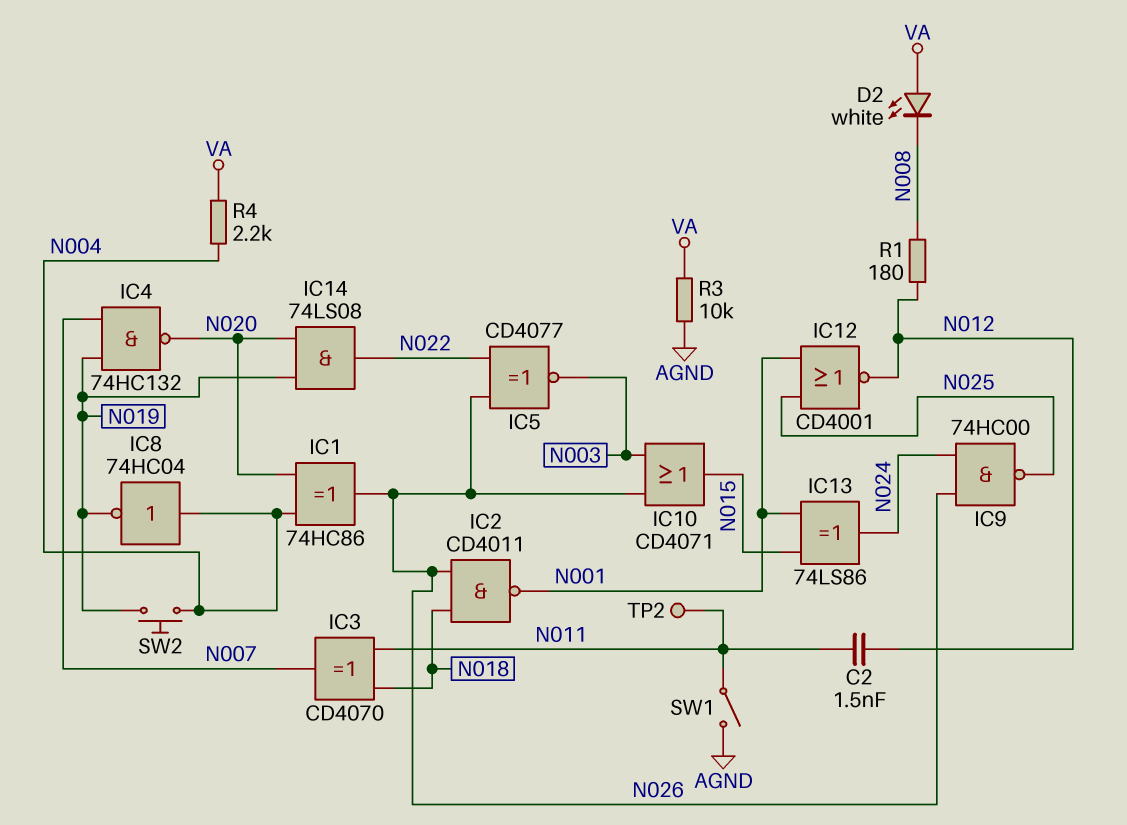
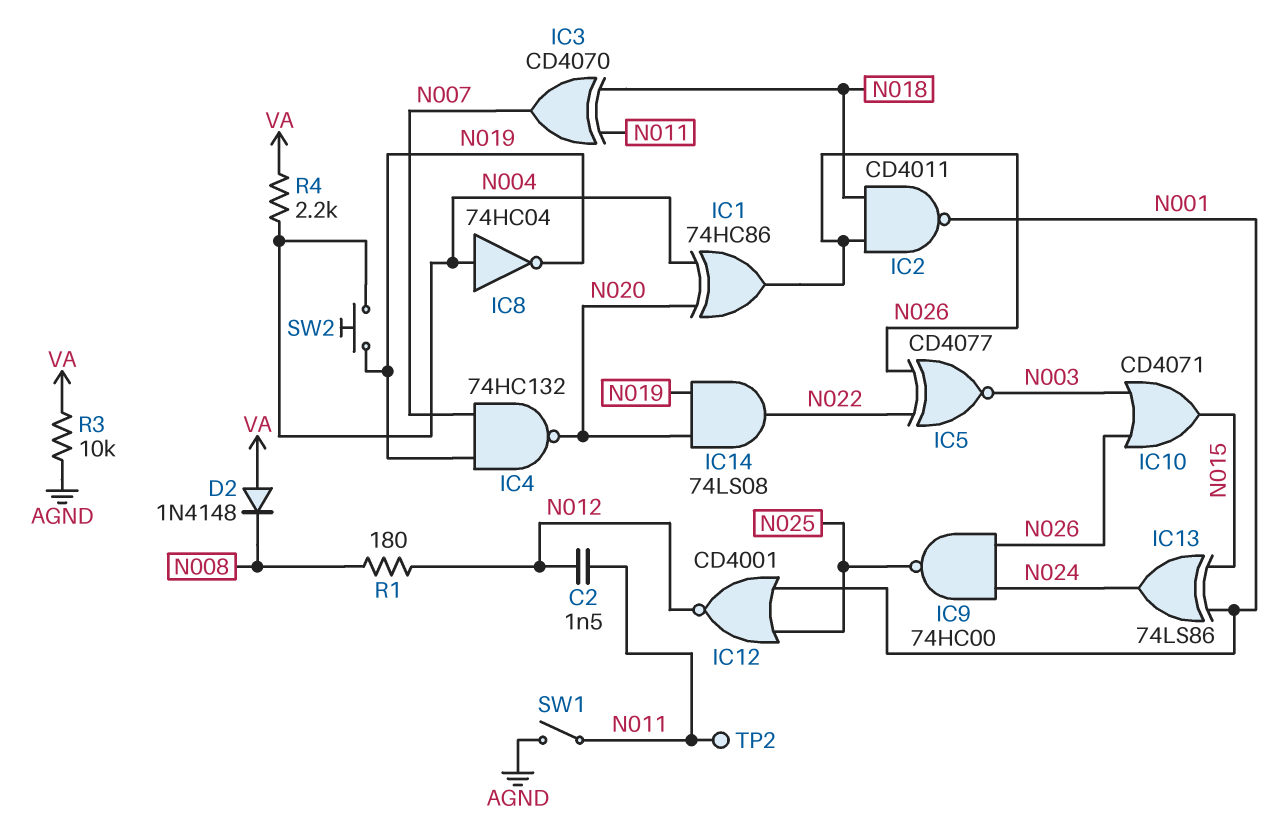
D2: LED white (A VA, K N008) -> diode 1N4148 (A VA, K N008)

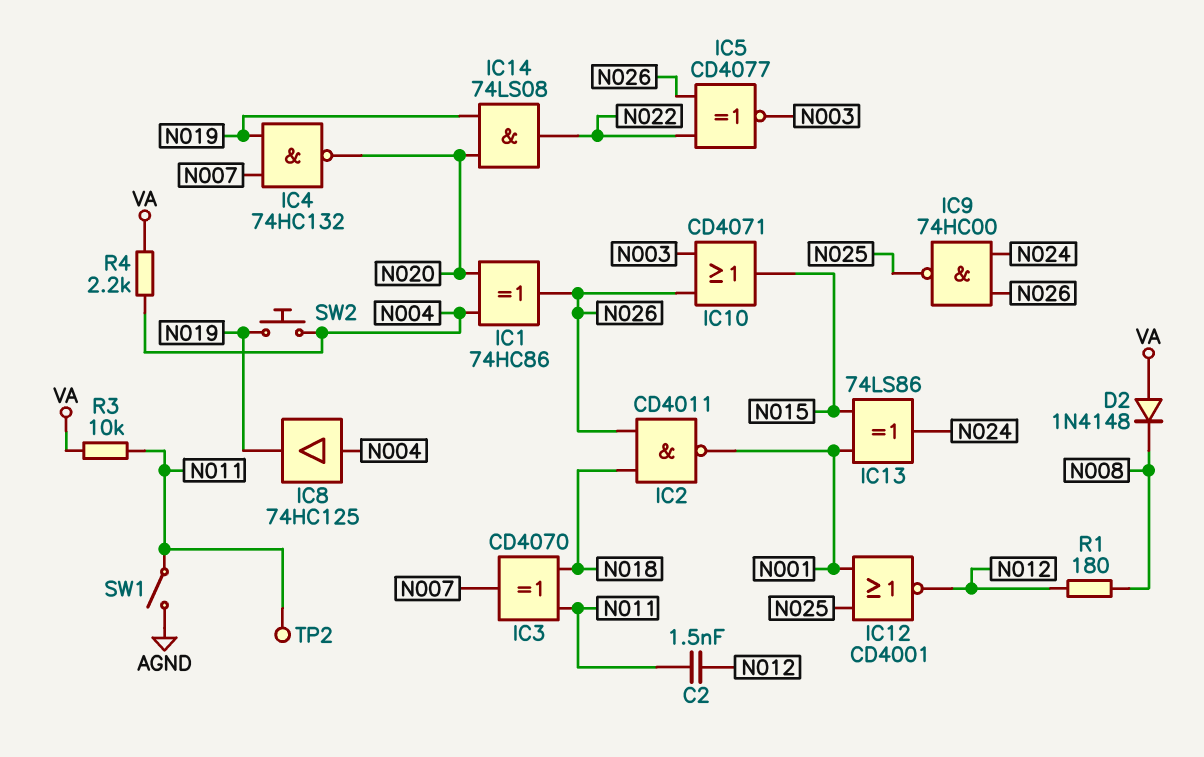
IC8: NOT 74HC04 (in N004, out N019) -> buffer 74HC125 (in N004, out N019)
R3: 10k (AGND, VA) -> 10k (N011, VA)

